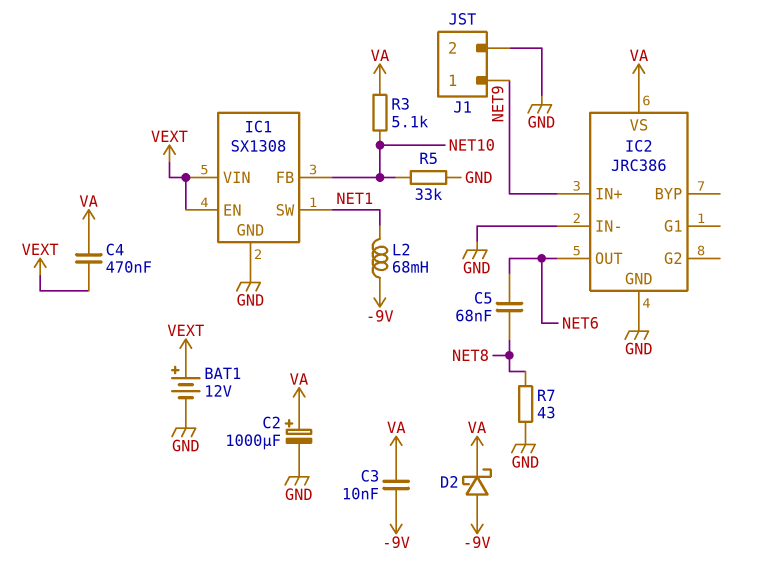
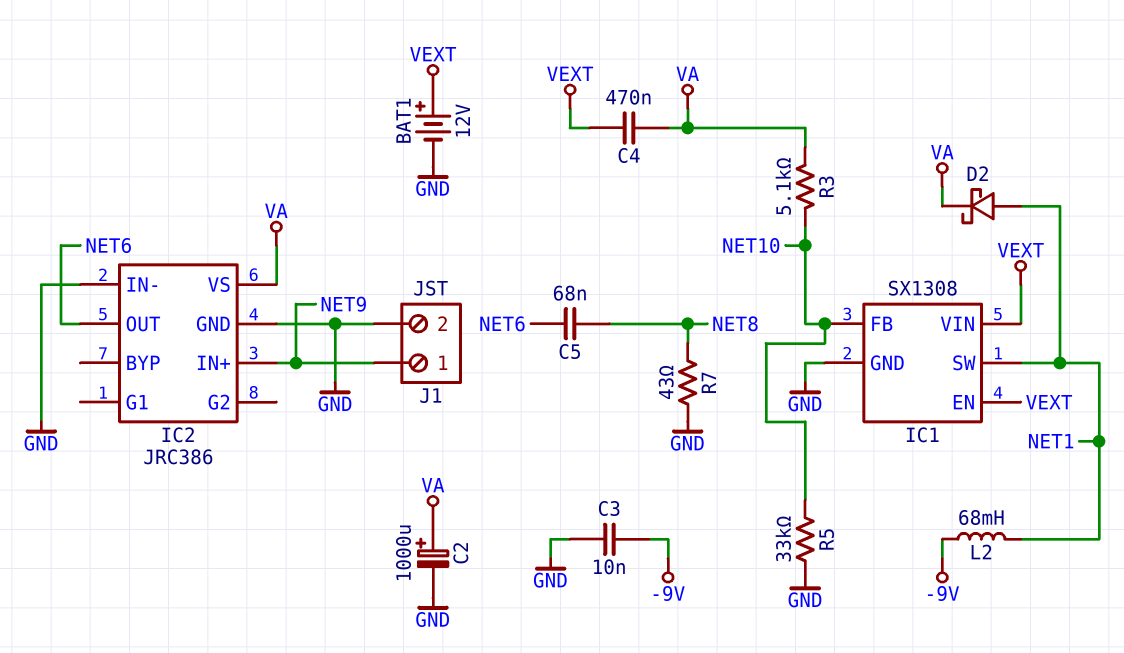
C3: 10nF (-9V, VA) -> 10nF (-9V, GND)
D2: schottky (A -9V, K VA) -> schottky (A NET1, K VA)

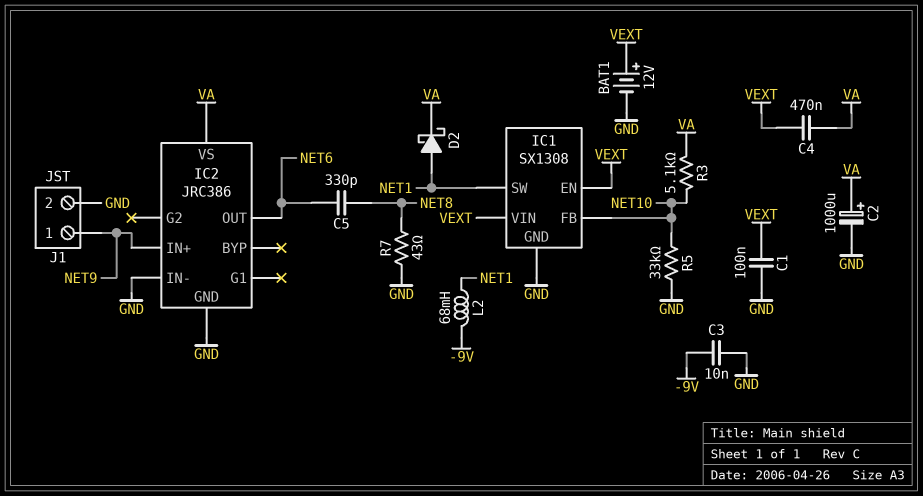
C1: none -> 100nF (GND, VEXT)
C5: 68nF (NET6, NET8) -> 330pF (NET6, NET8)

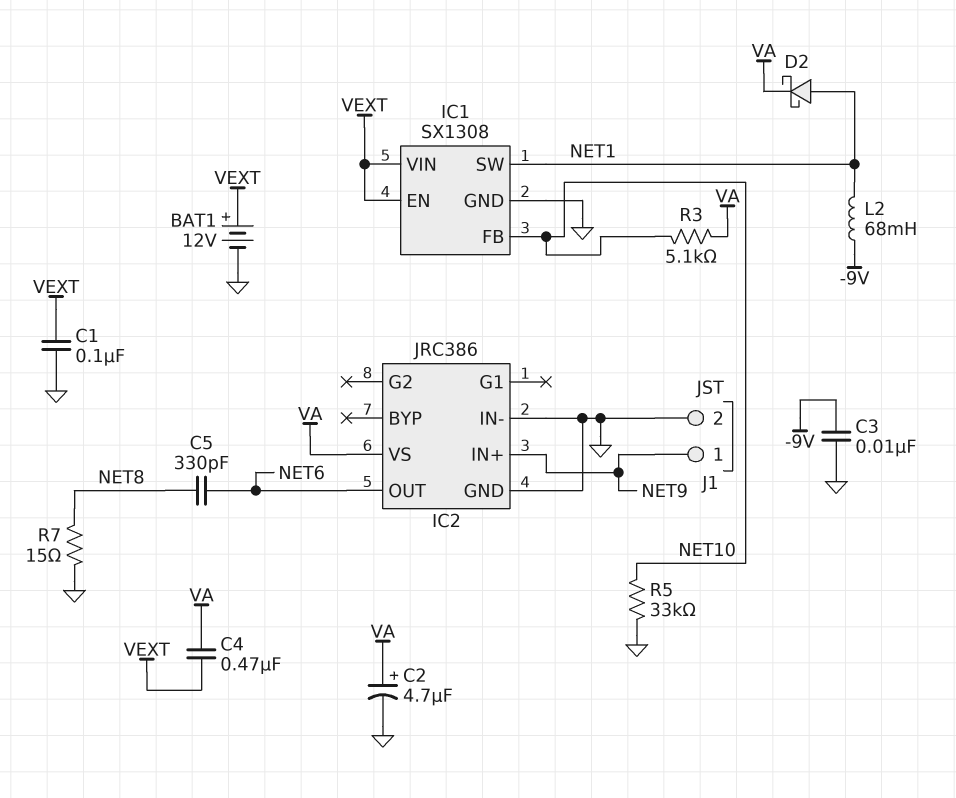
C2: 1000uF (plus VA, minus GND) -> 4.7uF (plus VA, minus GND)
R7: 43 (GND, NET8) -> 15 (GND, NET8)

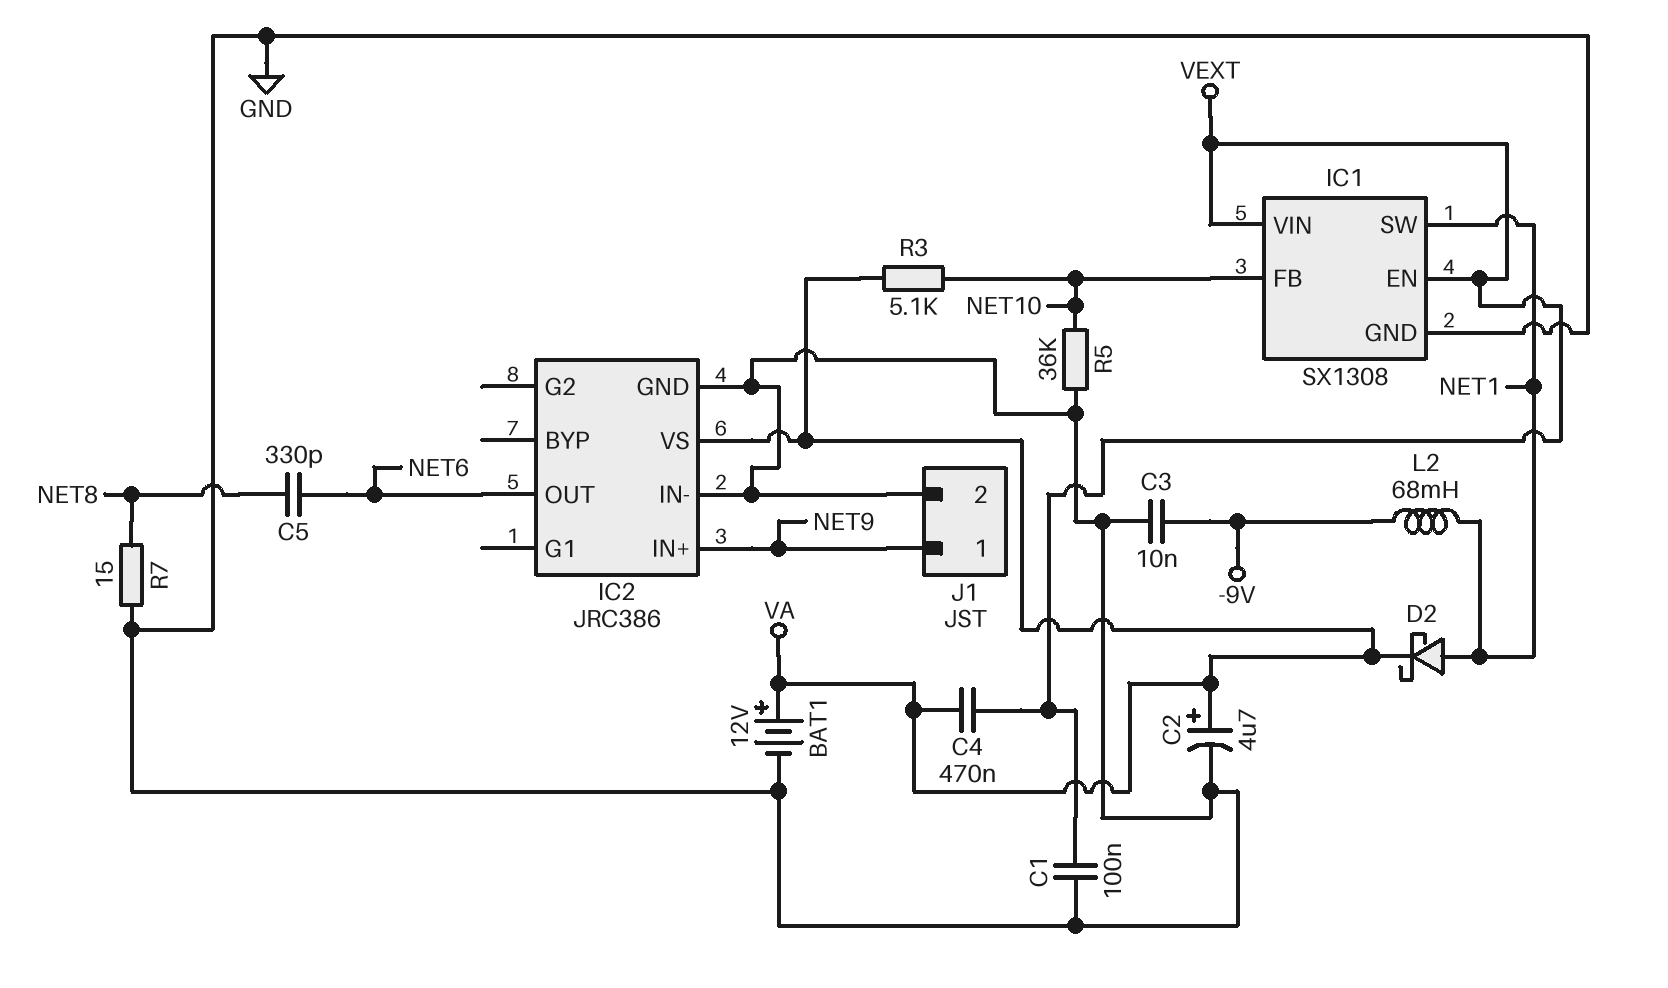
BAT1: 12V (plus VEXT, minus GND) -> 12V (plus VA, minus GND)
R5: 33k (GND, NET10) -> 36k (GND, NET10)

